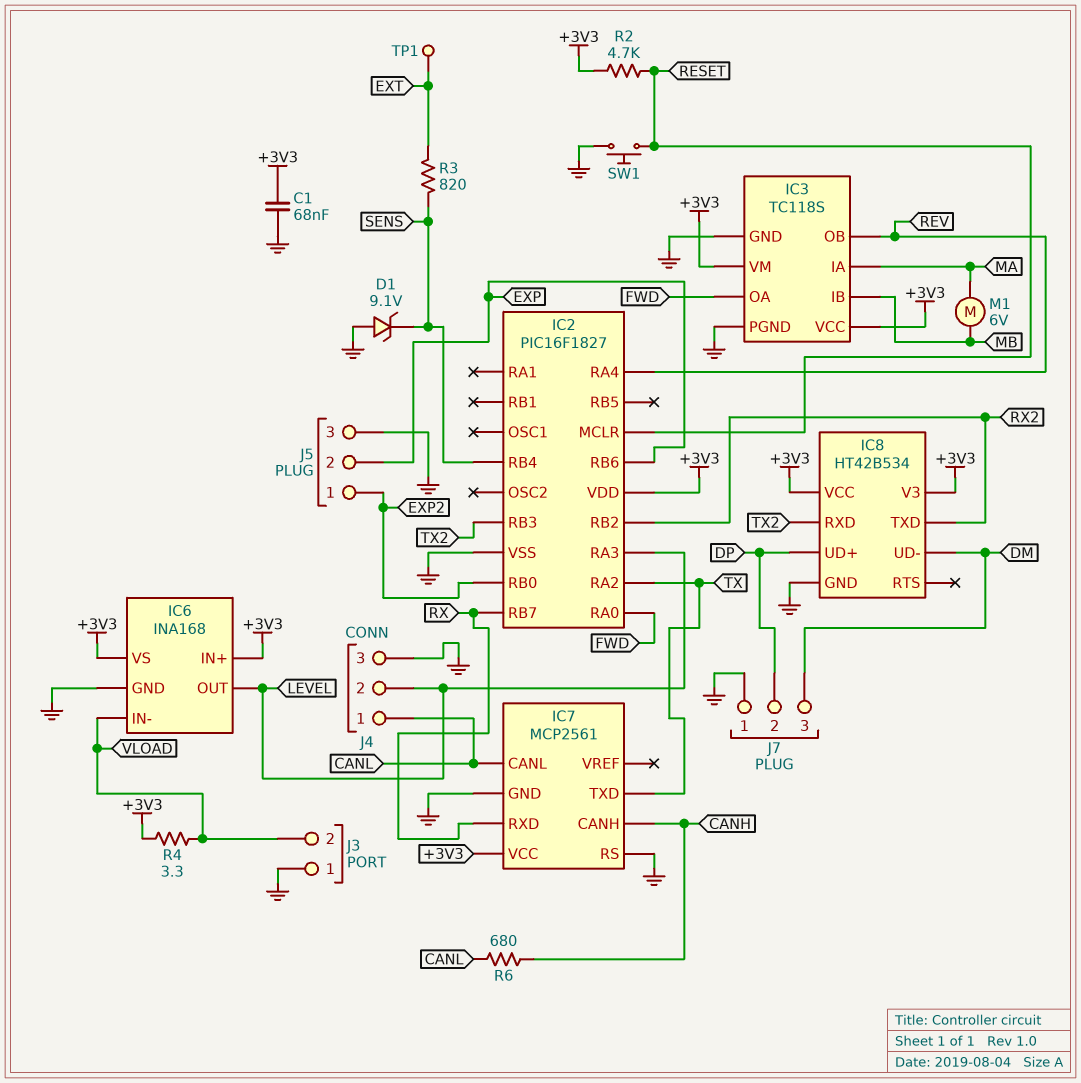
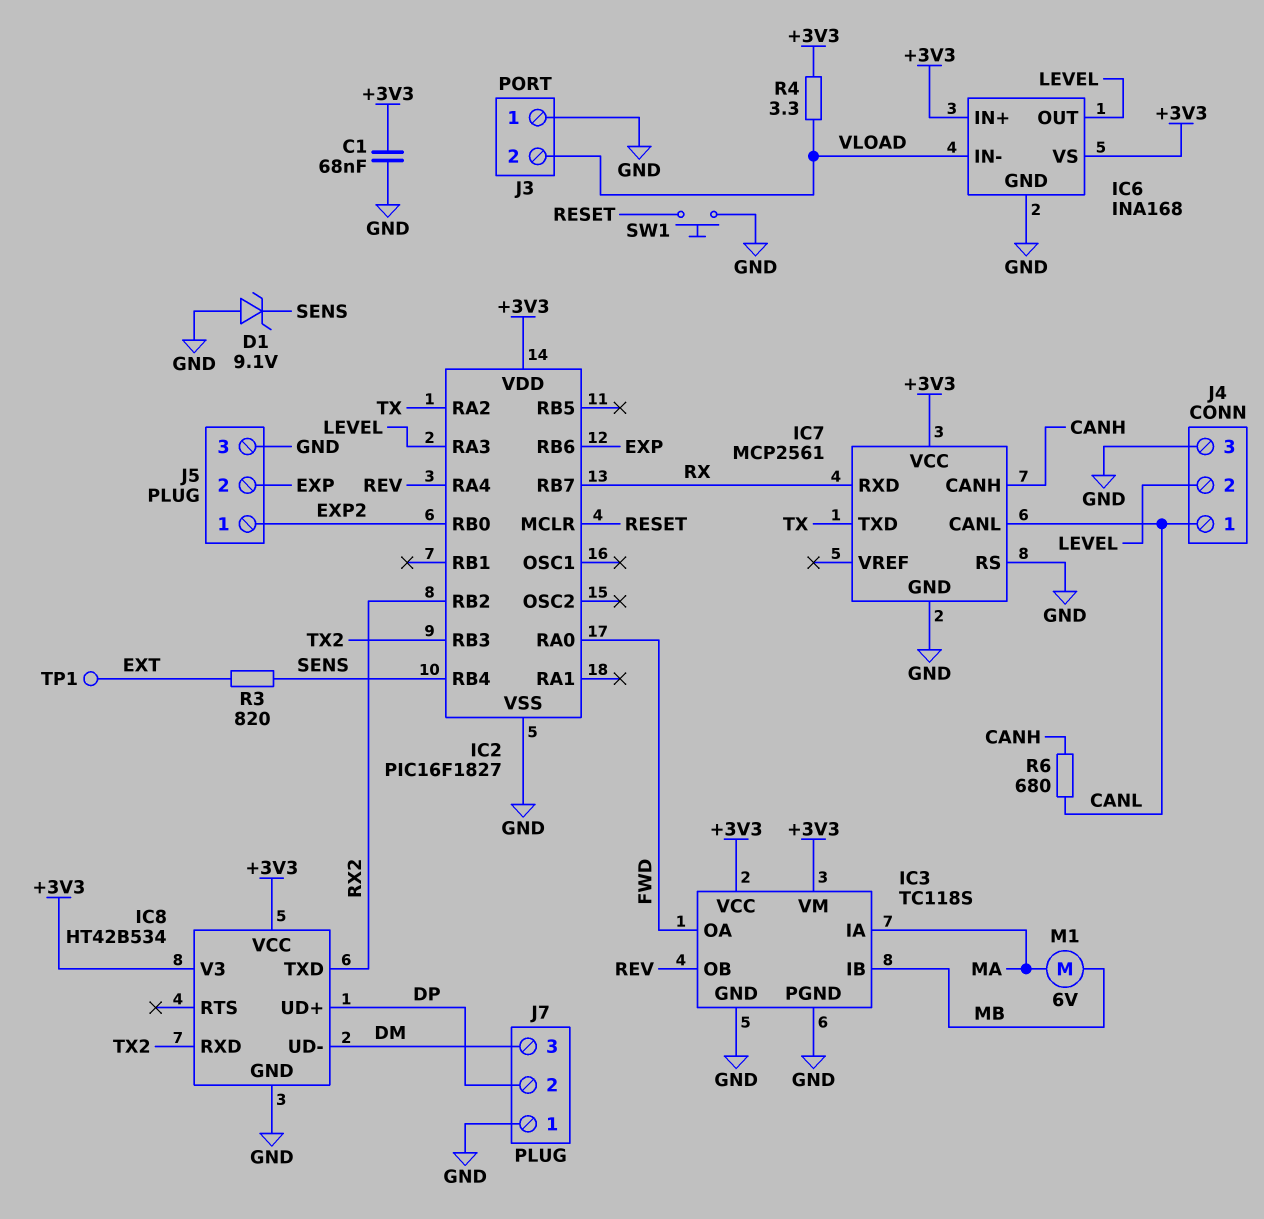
R2: 4.7k (+3V3, RESET) -> none

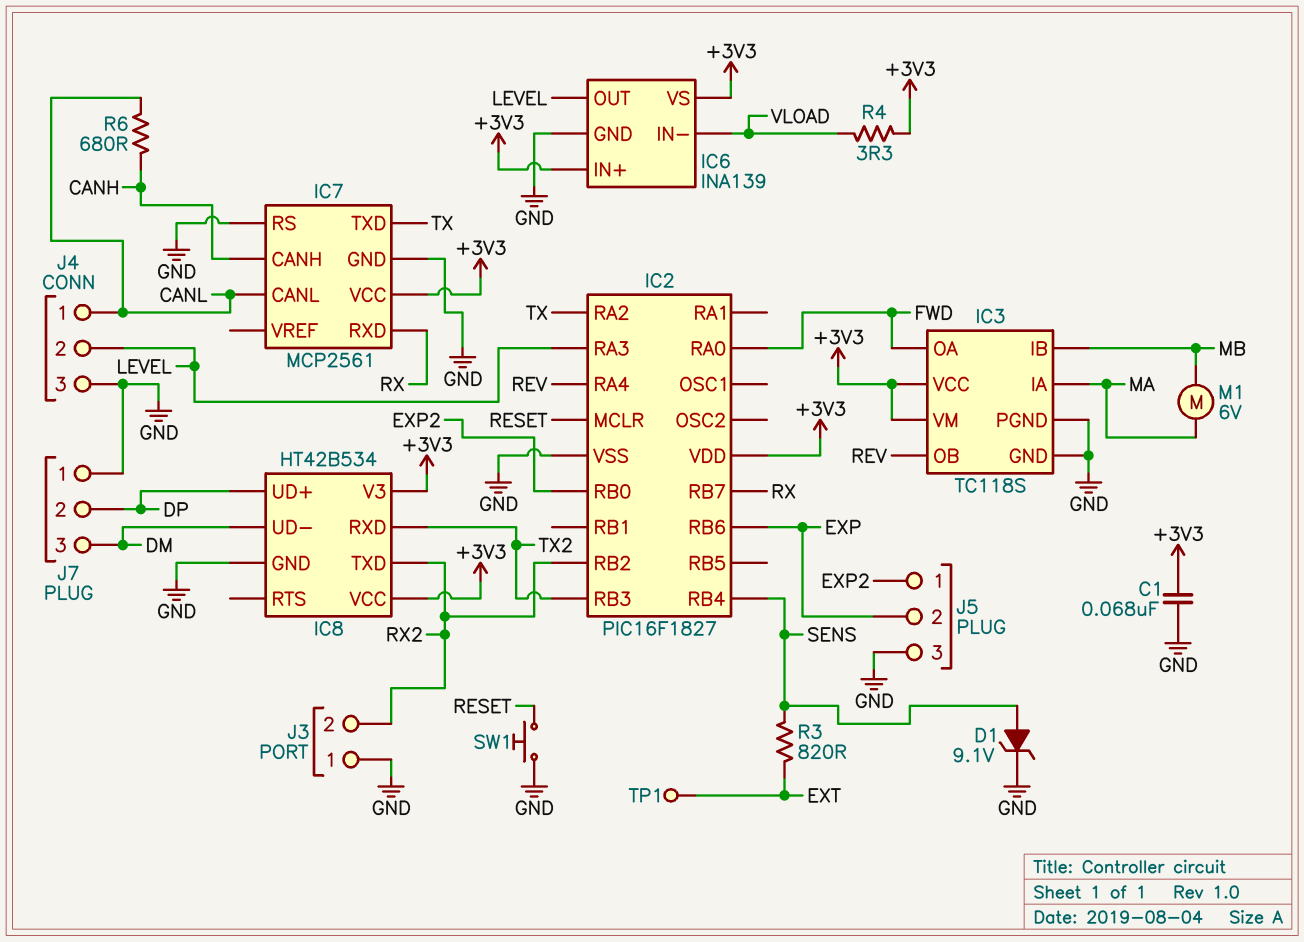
D1: zener 9.1V (A GND, K SENS) -> zener 9.1V (A SENS, K GND)
IC6: INA168 -> INA139
J3 pin 2: VLOAD -> RX2

